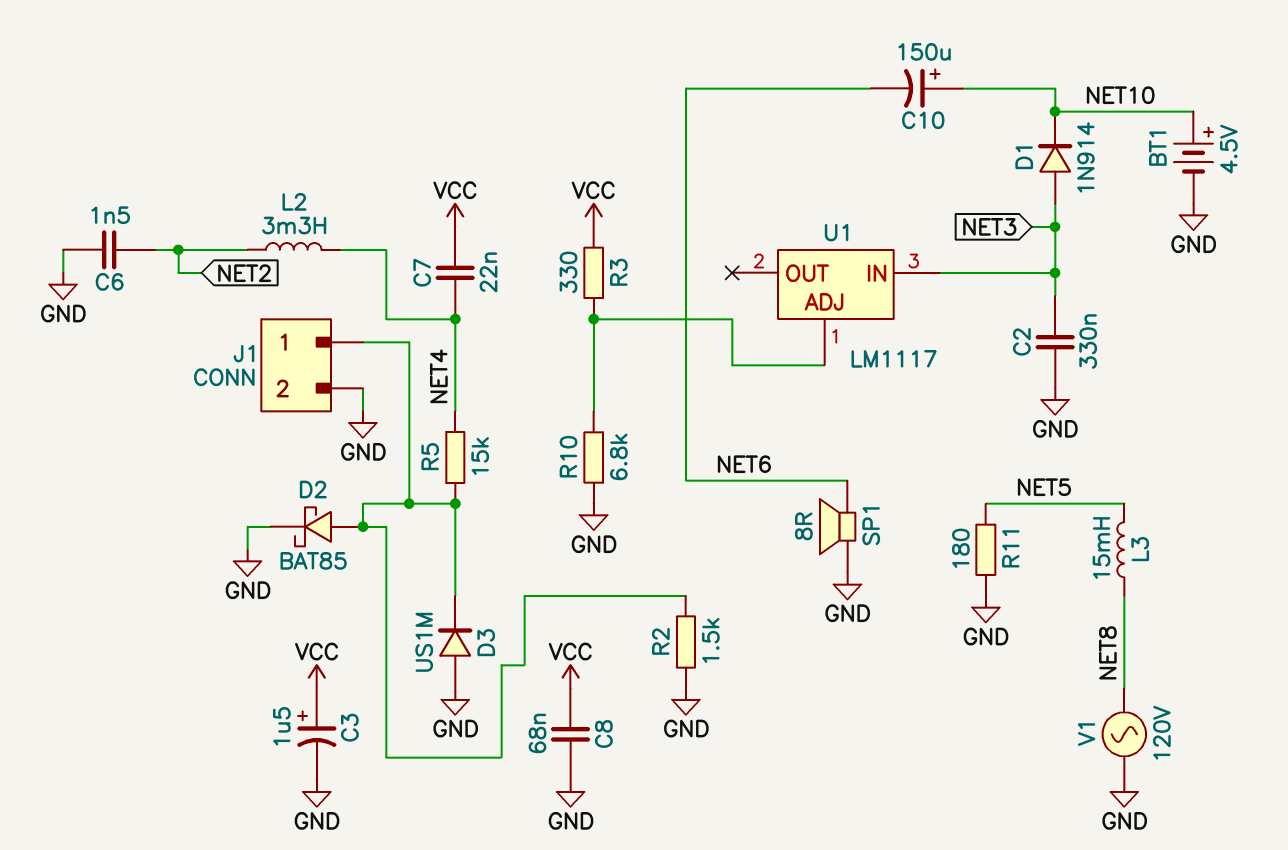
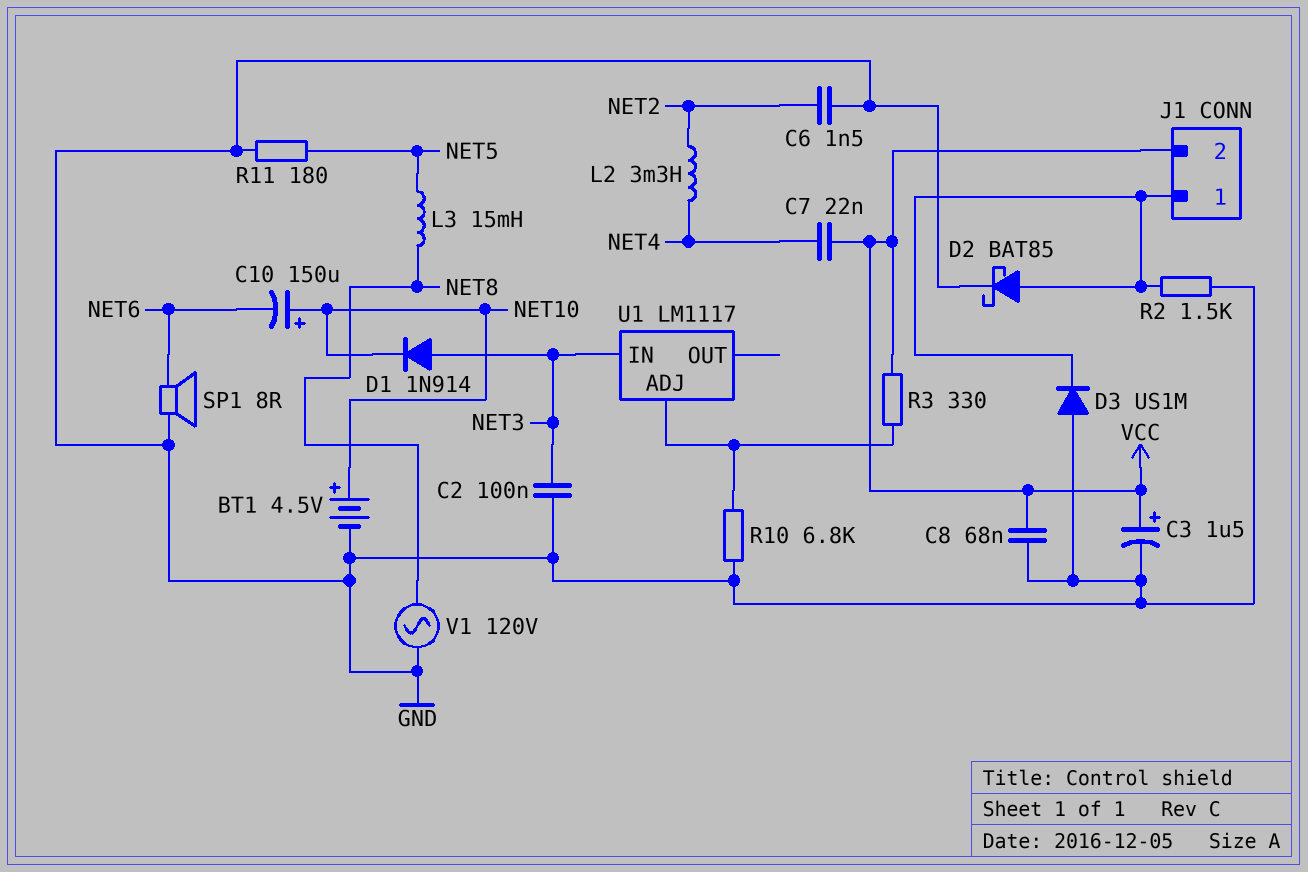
C2: 330nF (GND, NET3) -> 100nF (GND, NET3)
J1 pin 2: GND -> VCC
R5: 15k (J1/1, NET4) -> none

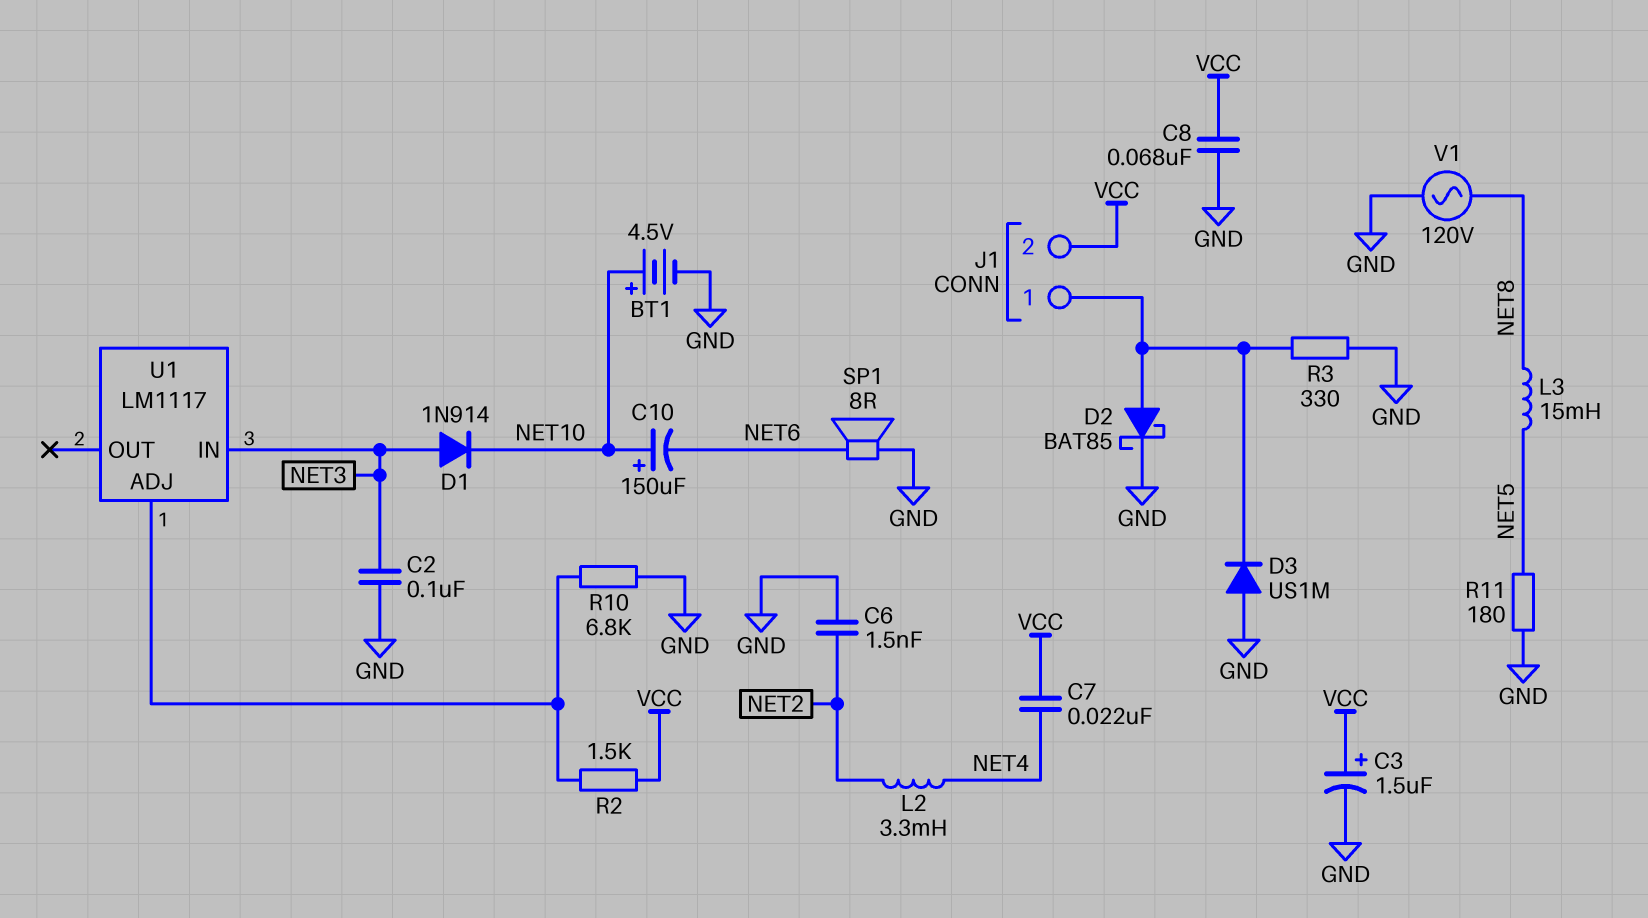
R2: 1.5k (GND, J1/1) -> 1.5k (U1/ADJ, VCC)
R3: 330 (U1/ADJ, VCC) -> 330 (GND, J1/1)

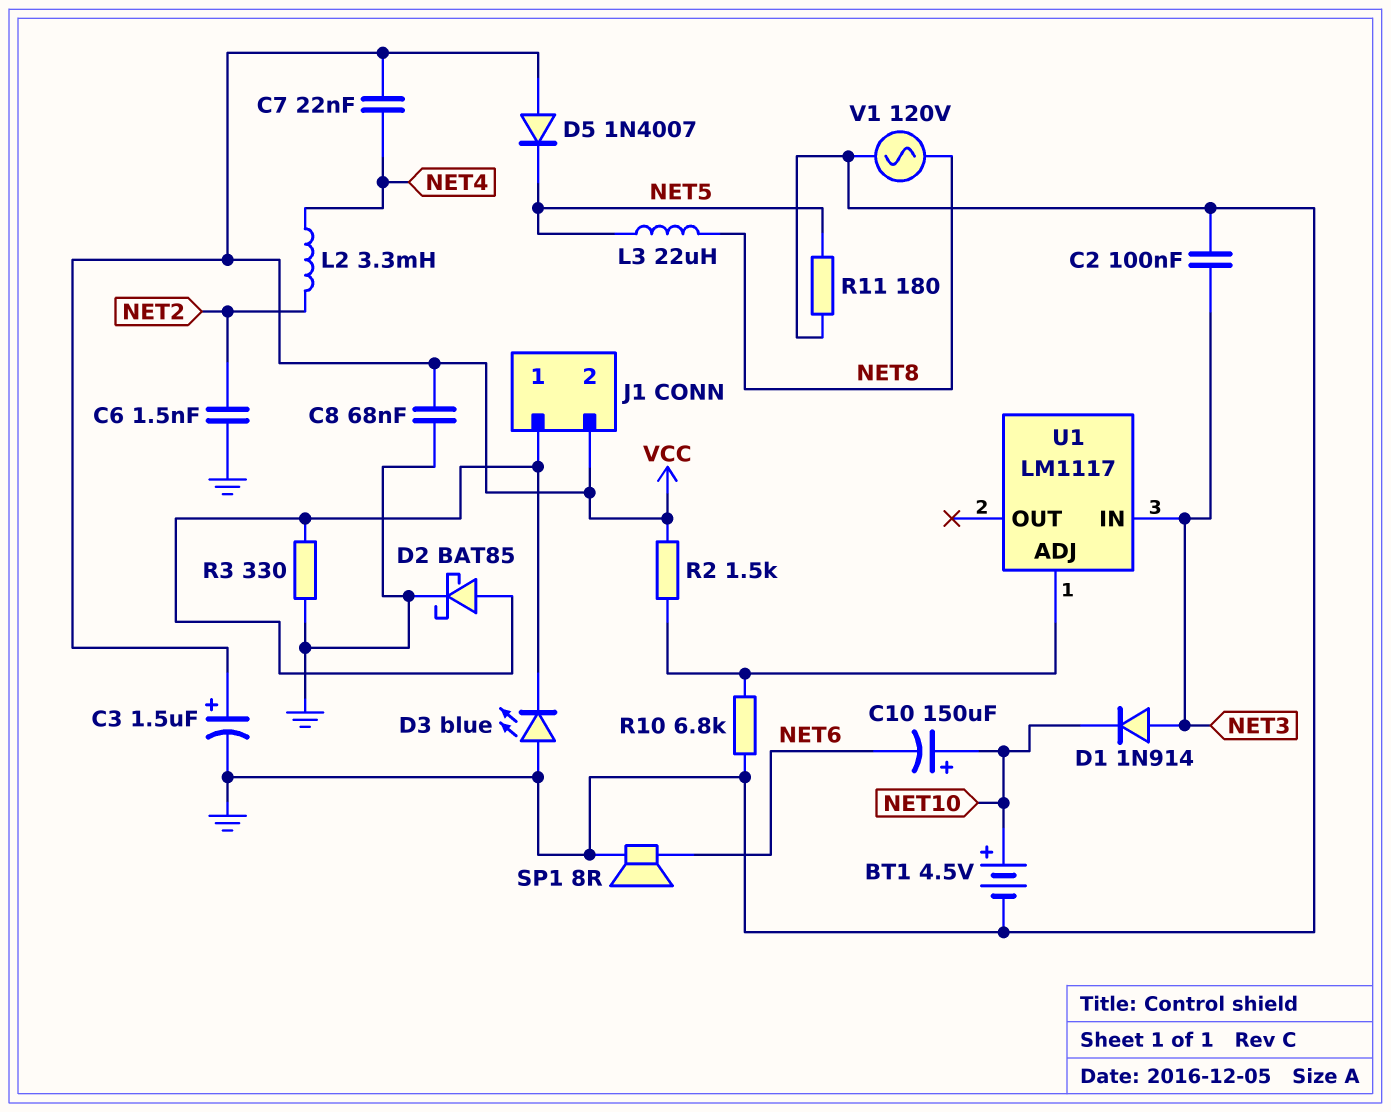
D3: diode US1M (A GND, K J1/1) -> LED blue (A GND, K J1/1)
D5: none -> diode 1N4007 (A VCC, K NET5)
L3: 15mH (NET5, NET8) -> 22uH (NET5, NET8)

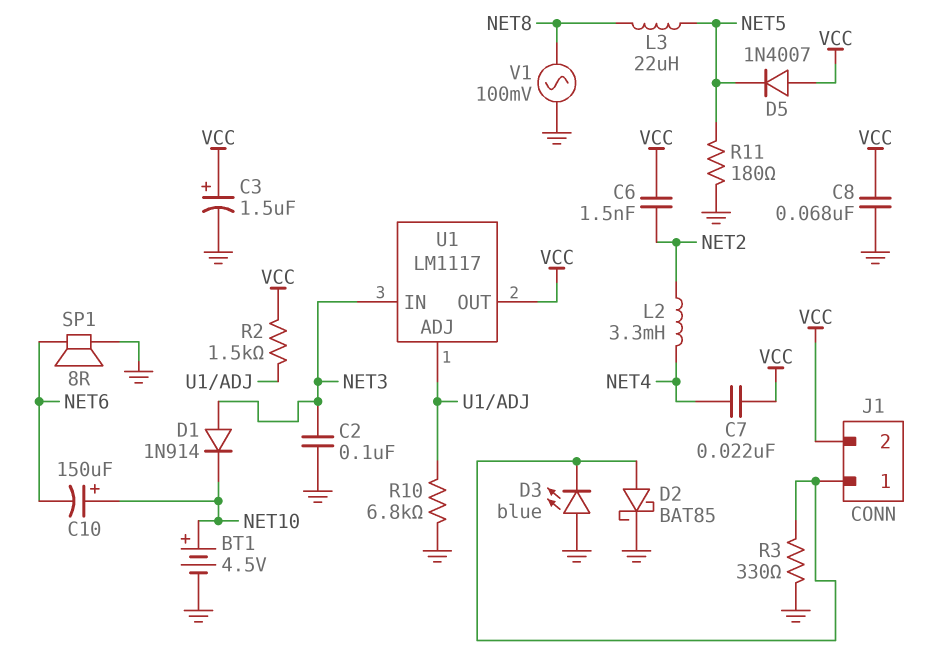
C6: 1.5nF (GND, NET2) -> 1.5nF (NET2, VCC)
U1 pin OUT: none -> VCC
V1: AC 120V (GND, NET8) -> AC 100mV (GND, NET8)

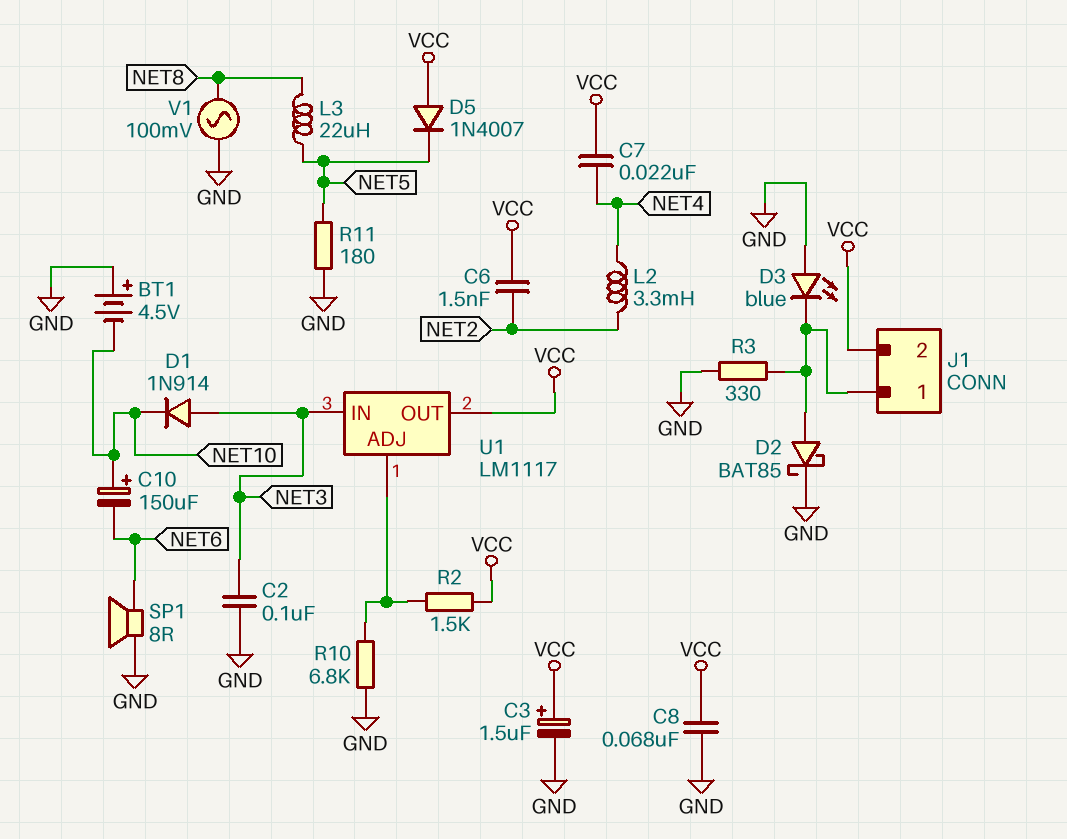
BT1: 4.5V (plus NET10, minus GND) -> 4.5V (plus GND, minus NET10)

